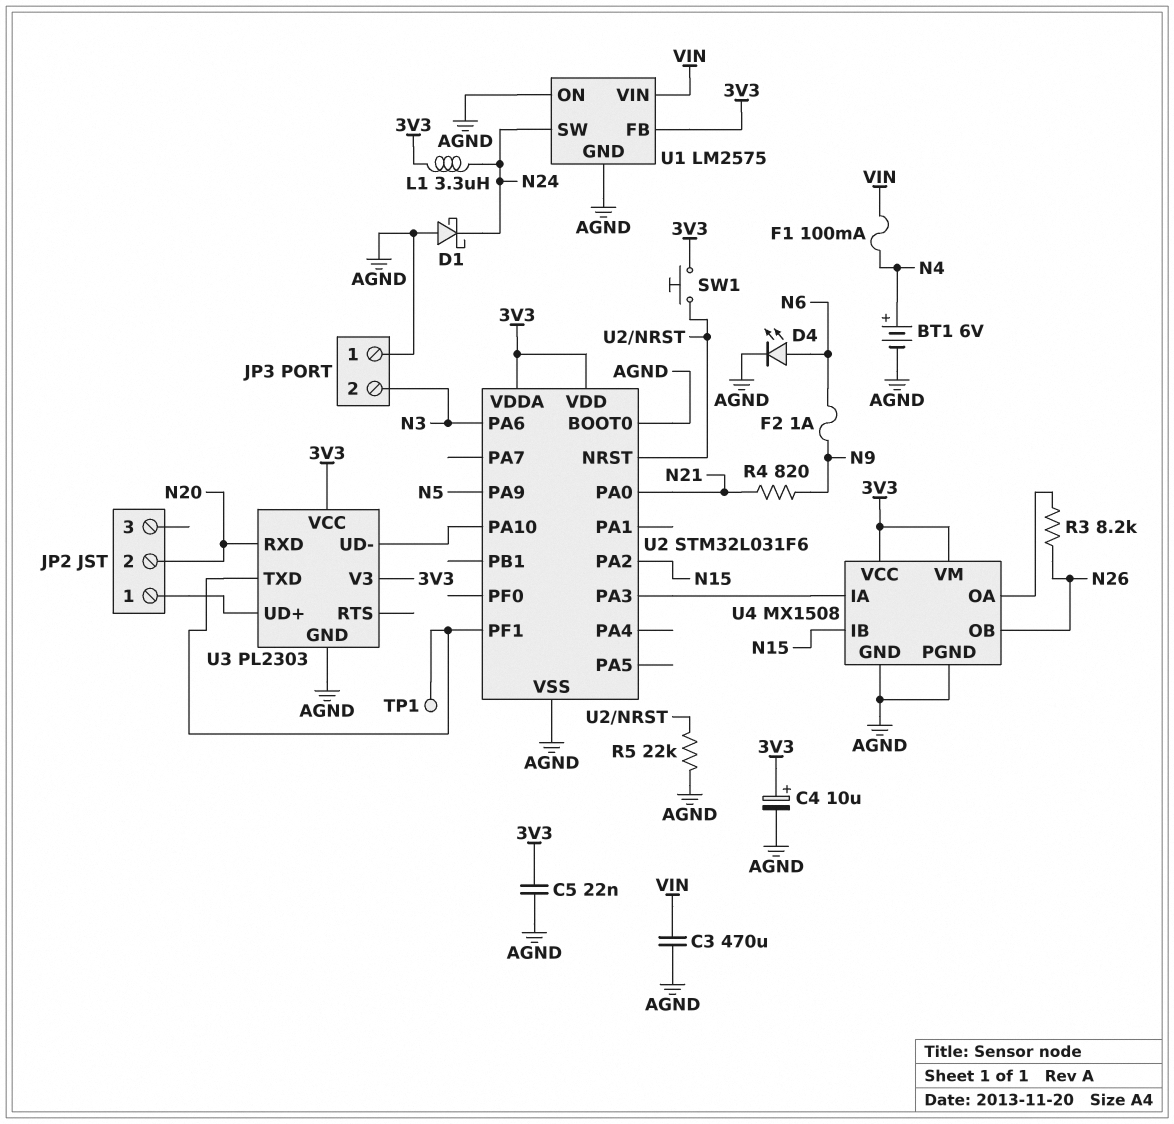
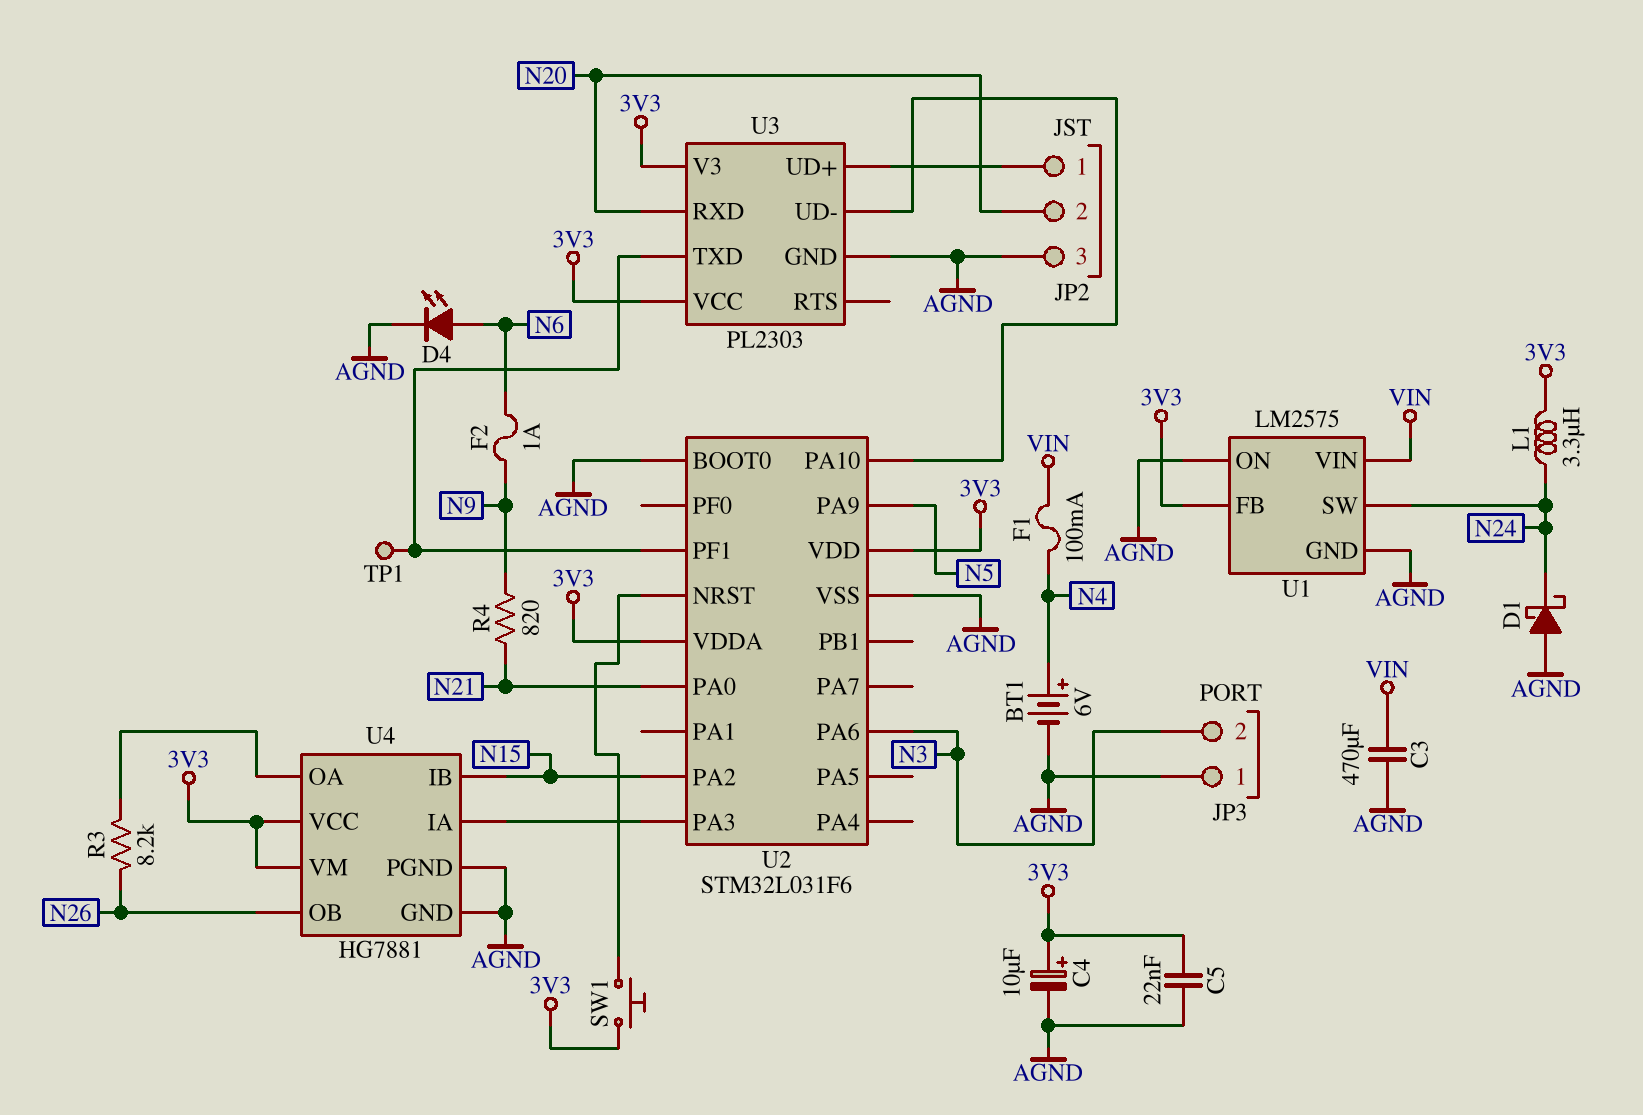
JP2 pin 3: none -> AGND
R5: 22k (AGND, U2/NRST) -> none
U4: MX1508 -> HG7881

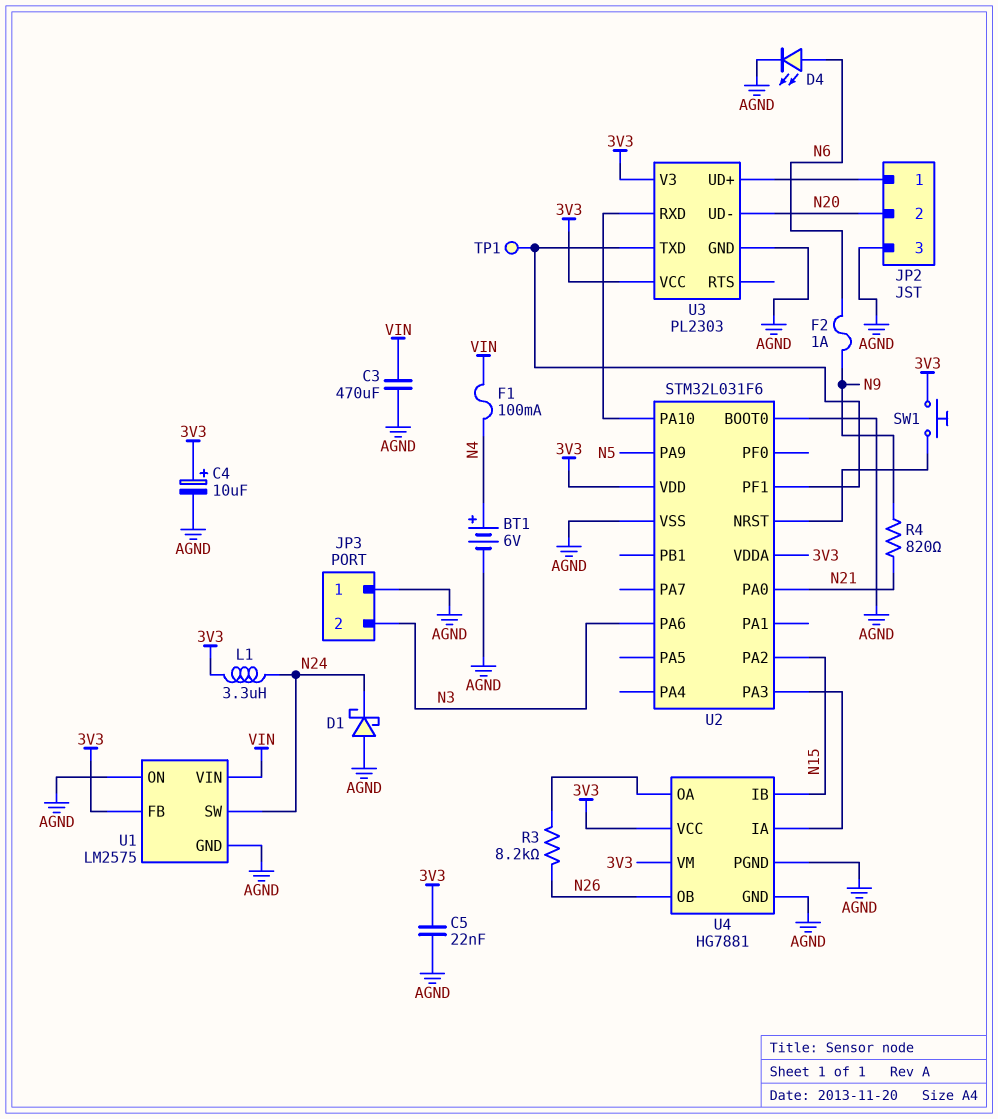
U3 pin RXD: N20 -> U2/PA10
U3 pin UD-: U2/PA10 -> N20

